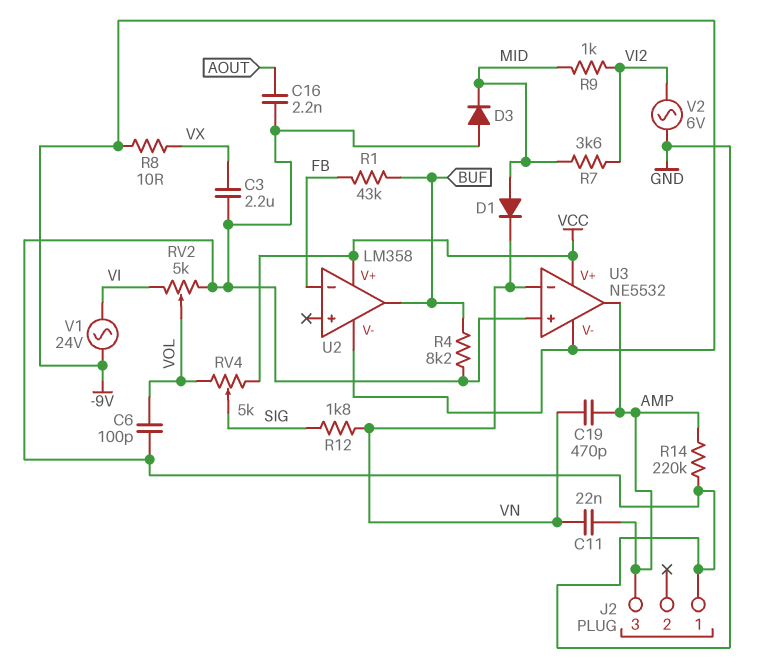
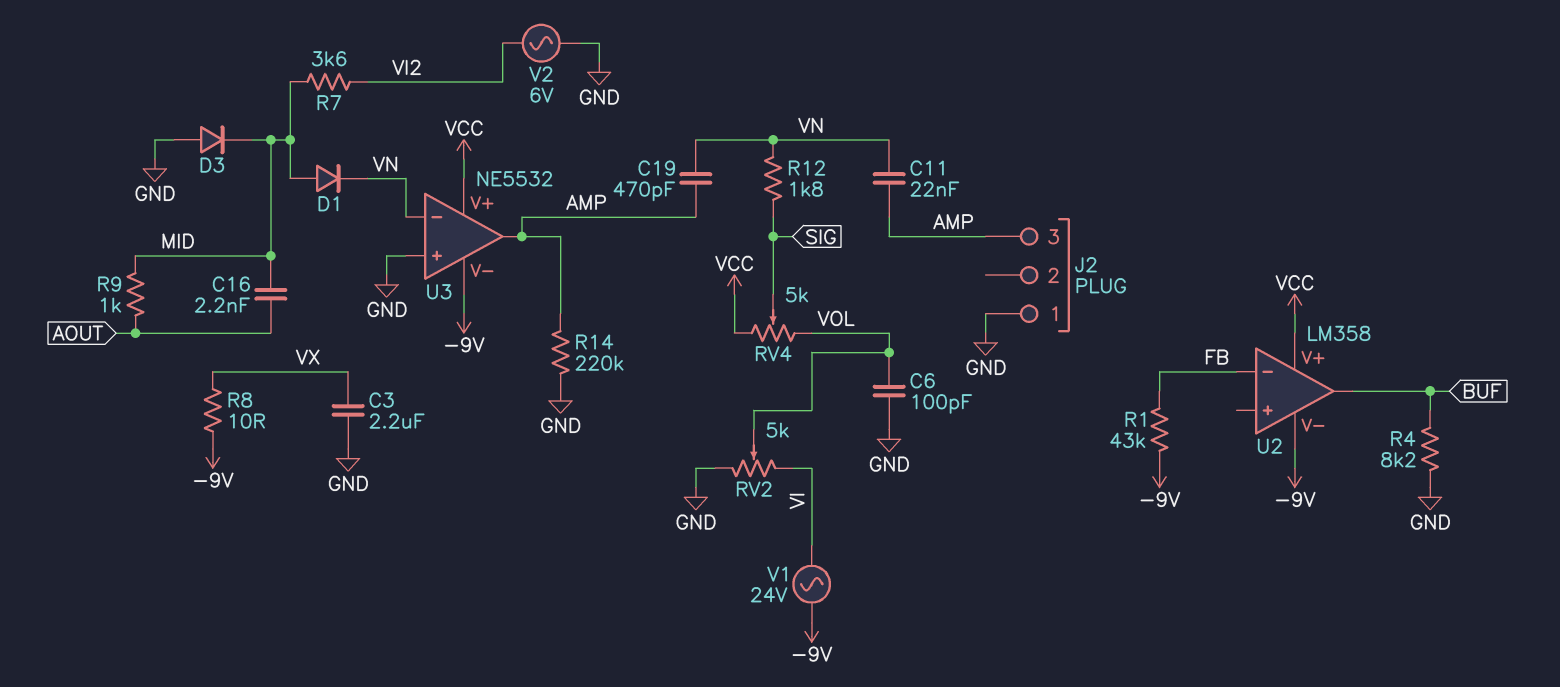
C16: 2.2nF (AOUT, GND) -> 2.2nF (AOUT, MID)
R1: 43k (BUF, FB) -> 43k (-9V, FB)
R9: 1k (MID, VI2) -> 1k (AOUT, MID)

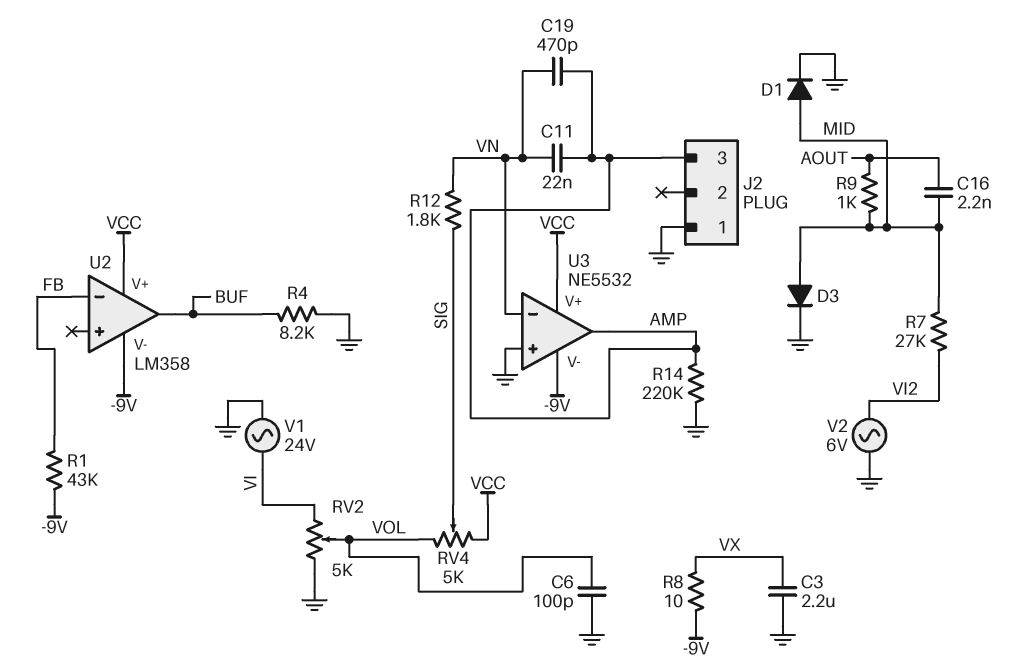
D1: diode (A MID, K VN) -> diode (A MID, K GND)
D3: diode (A GND, K MID) -> diode (A MID, K GND)
R7: 3.6k (MID, VI2) -> 27k (MID, VI2)
V1: AC 24V (-9V, VI) -> AC 24V (GND, VI)

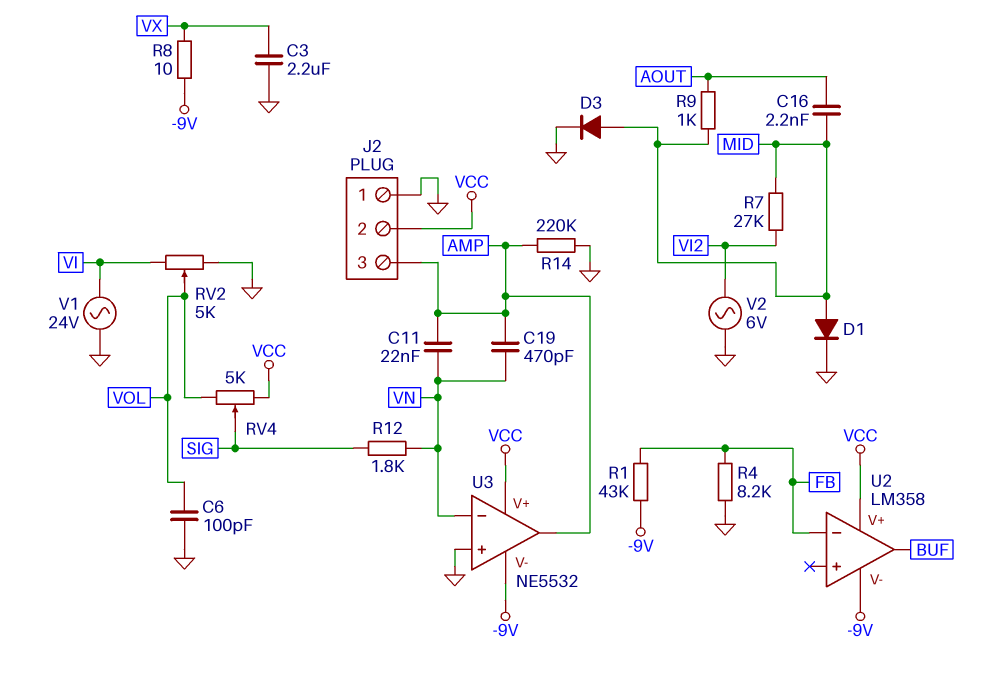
J2 pin 2: none -> VCC
R4: 8.2k (BUF, GND) -> 8.2k (FB, GND)

